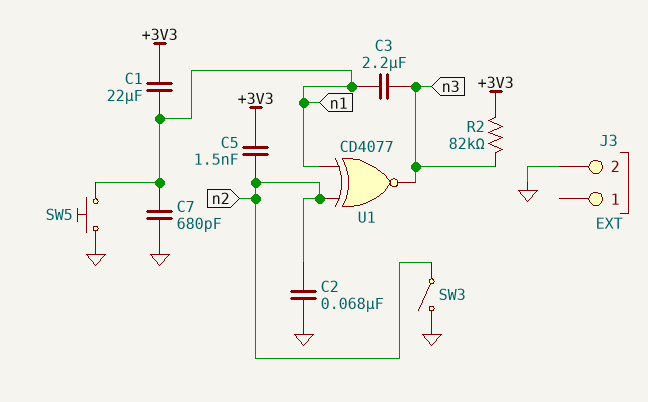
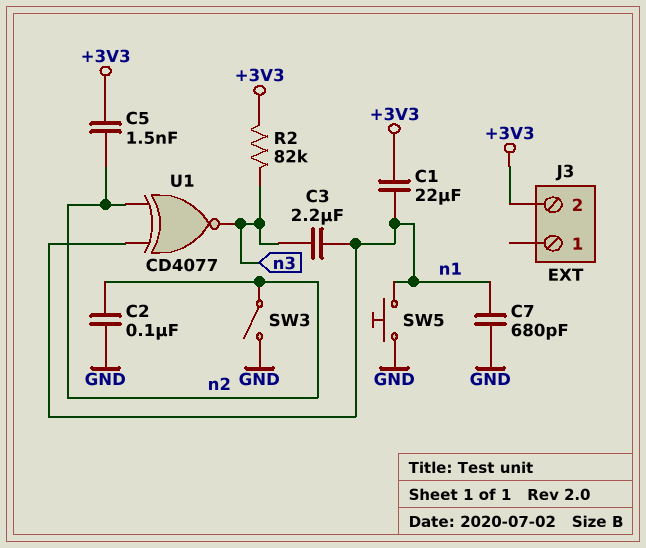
C2: 68nF (GND, n2) -> 100nF (GND, n2)
J3 pin 2: GND -> +3V3

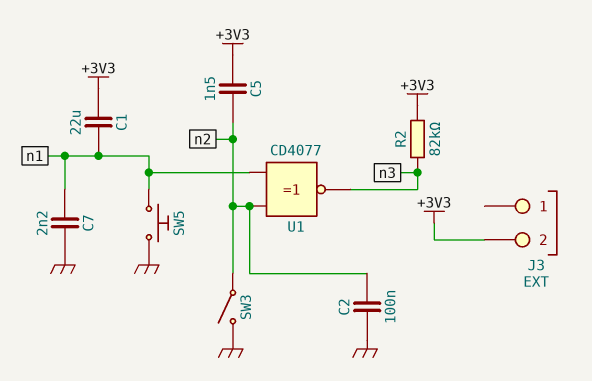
C3: 2.2uF (n1, n3) -> none
C7: 680pF (GND, n1) -> 2.2nF (GND, n1)

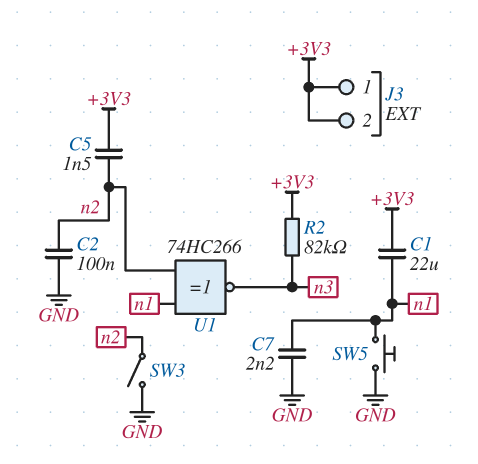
J3 pin 1: none -> +3V3
U1: XNOR CD4077 (in n1, in n2, out n3) -> XNOR 74HC266 (in n1, in n2, out n3)

